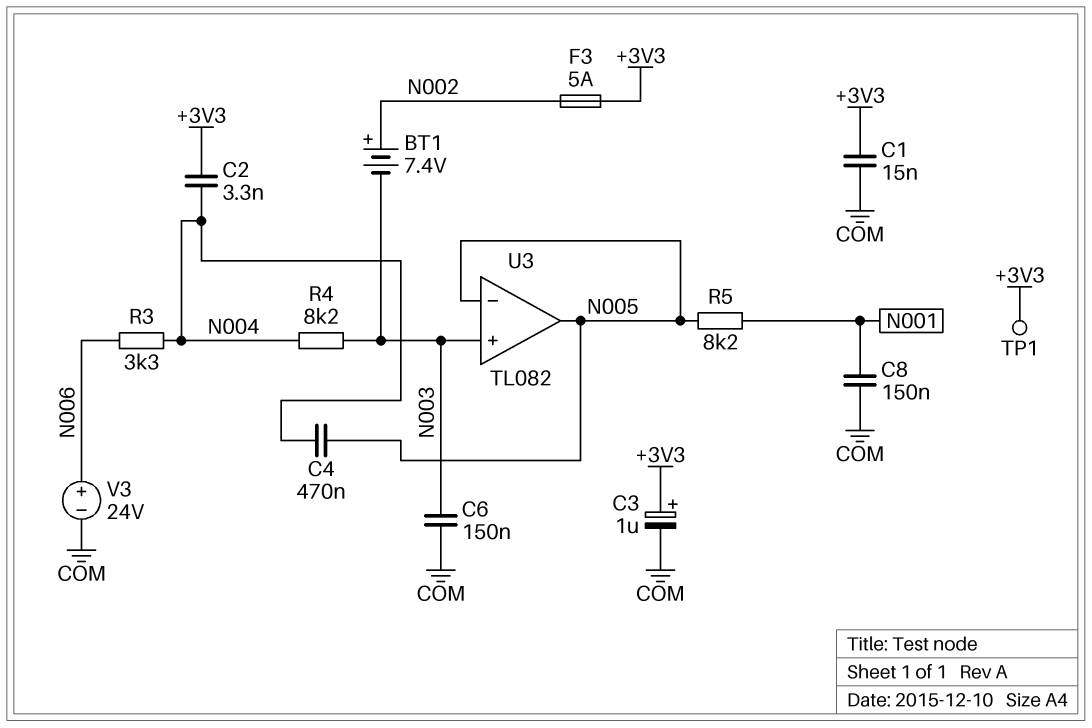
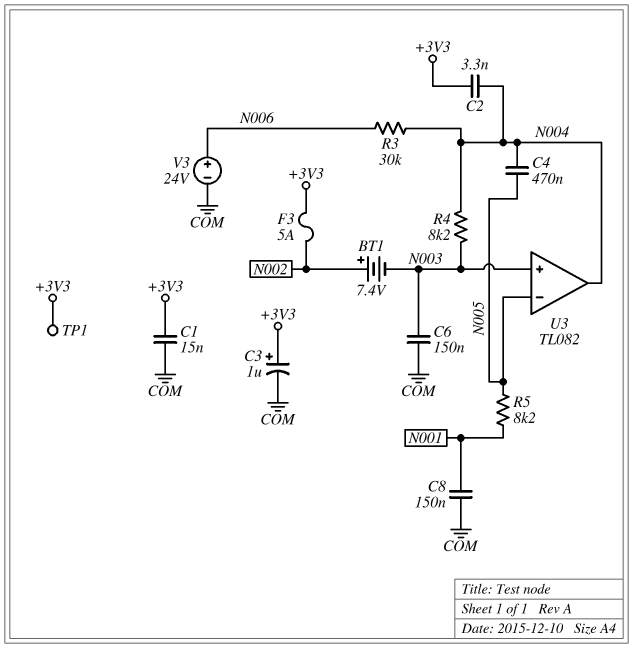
R3: 3.3k (N004, N006) -> 30k (N004, N006)
U3 pin out: N005 -> N004

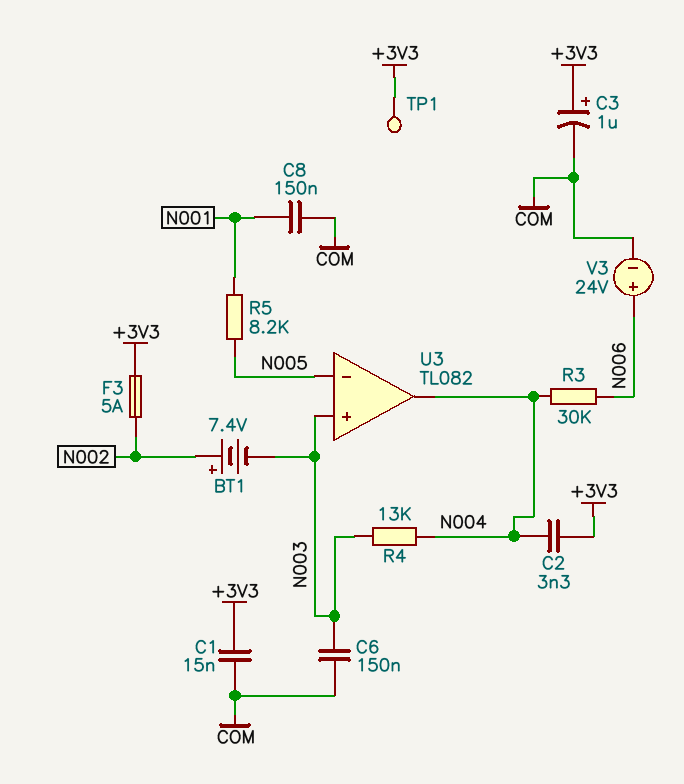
C4: 470nF (N004, N005) -> none
R4: 8.2k (N003, N004) -> 13k (N003, N004)

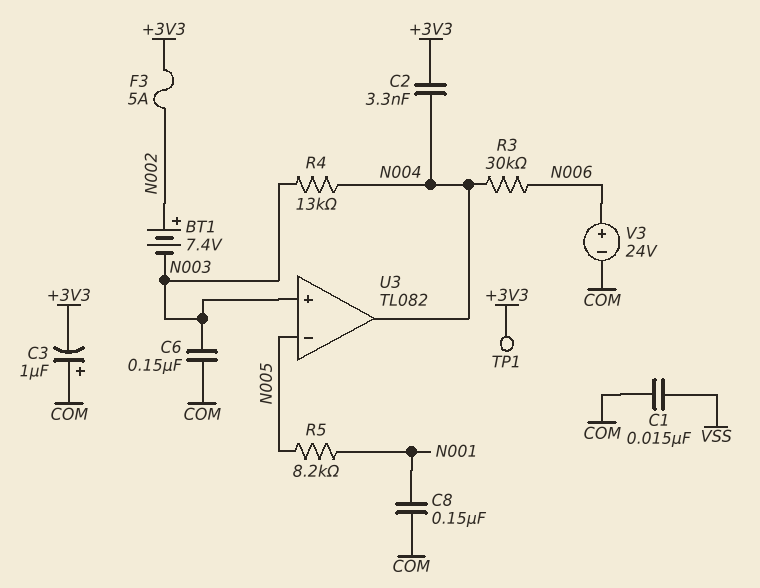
C1: 15nF (+3V3, COM) -> 15nF (COM, VSS)
C3: 1uF (plus +3V3, minus COM) -> 1uF (plus COM, minus +3V3)

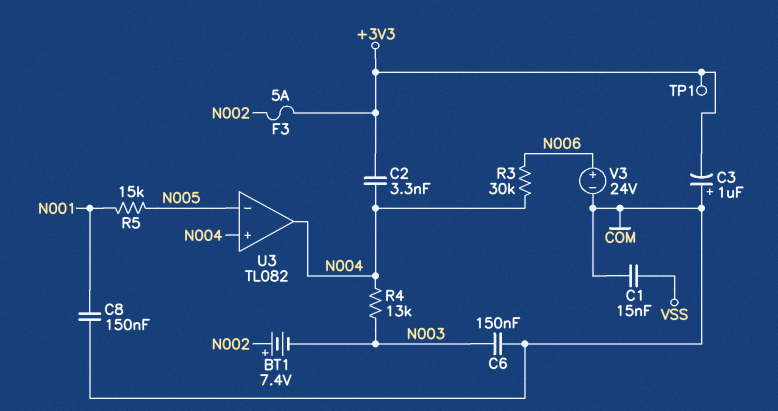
R5: 8.2k (N001, N005) -> 15k (N001, N005)
U3 pin in+: N003 -> N004

